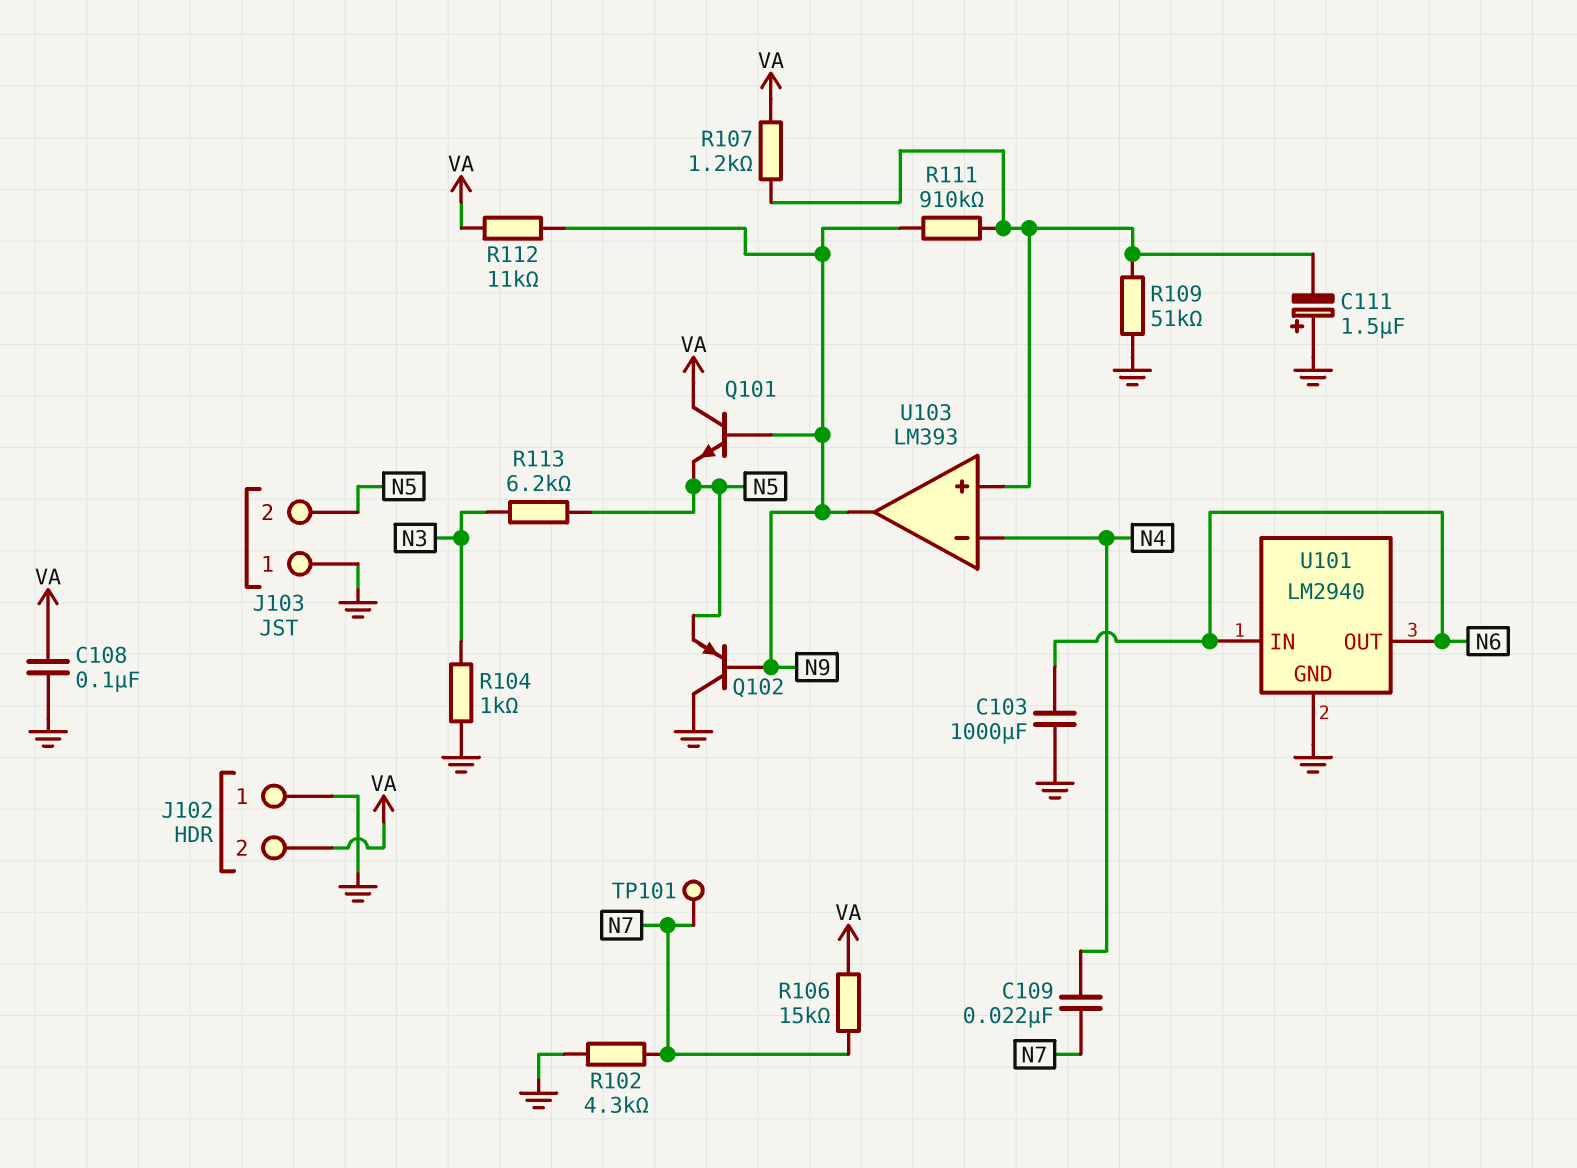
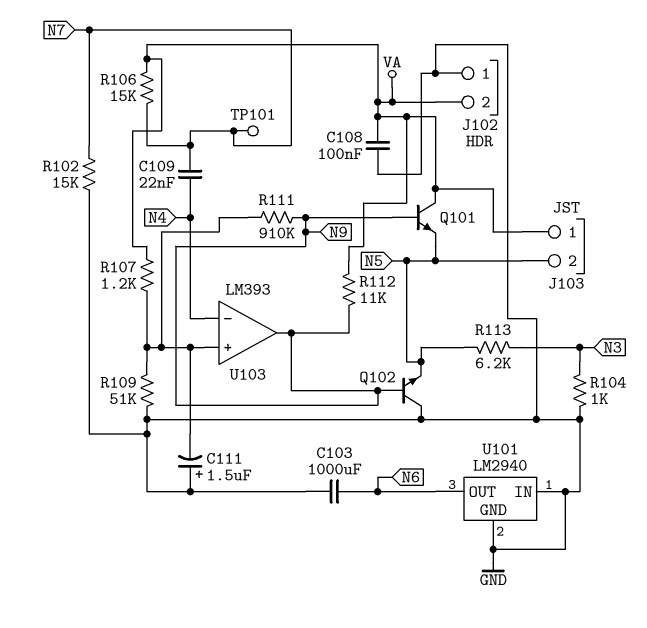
J103 pin 1: GND -> VA
Q102: PNP (B N9, C GND, E N5) -> NPN (B N9, C GND, E N5)
R102: 4.3k (GND, N7) -> 15k (GND, N7)
U101 pin IN: N6 -> GND

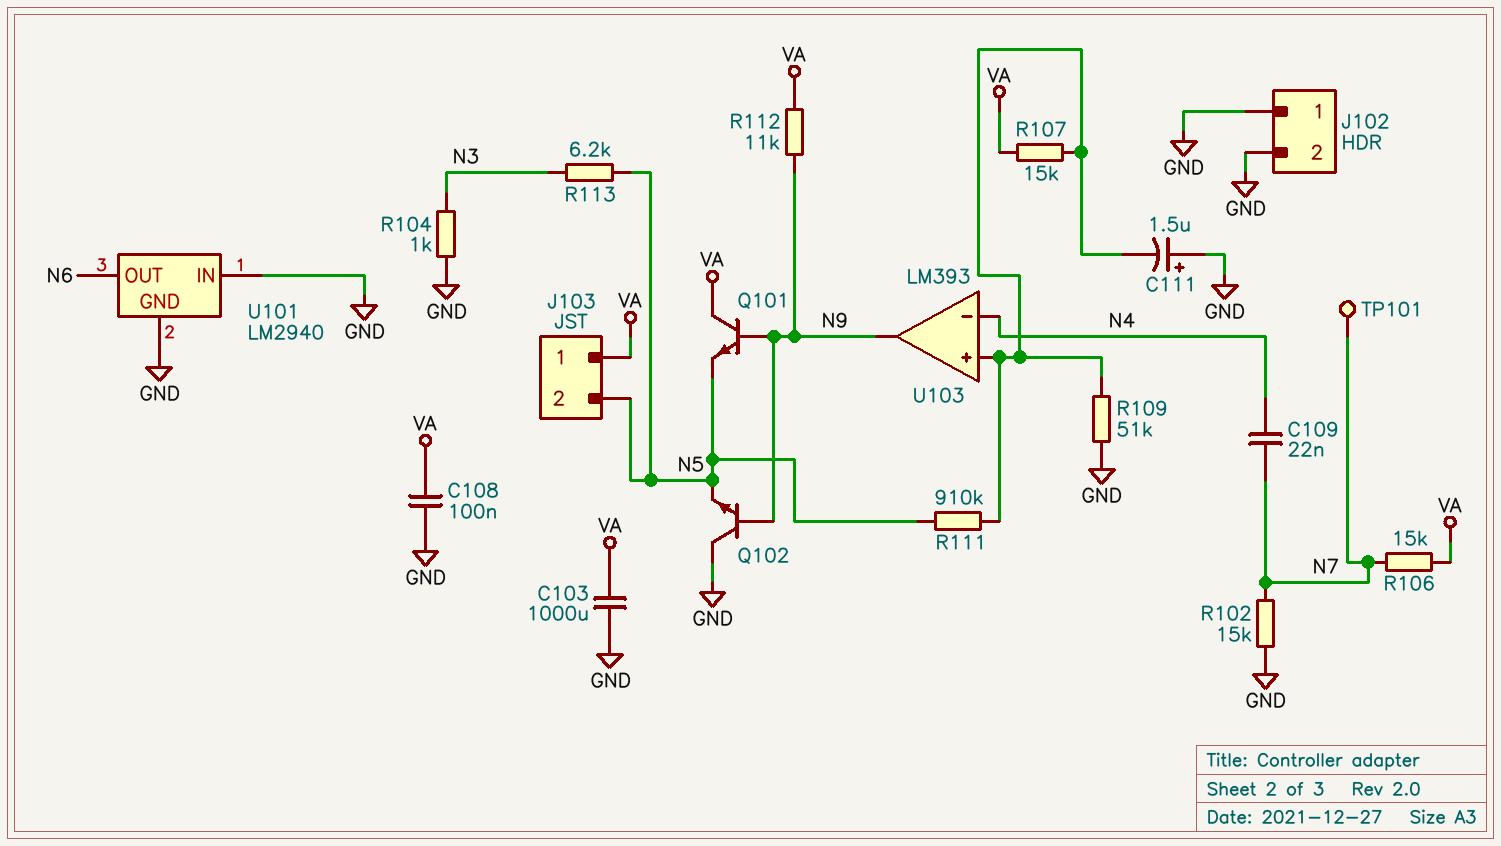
C103: 1000uF (GND, N6) -> 1000uF (GND, VA)
J102 pin 2: VA -> GND
R107: 1.2k (U103/in+, VA) -> 15k (U103/in+, VA)
R111: 910k (N9, U103/in+) -> 910k (N5, U103/in+)

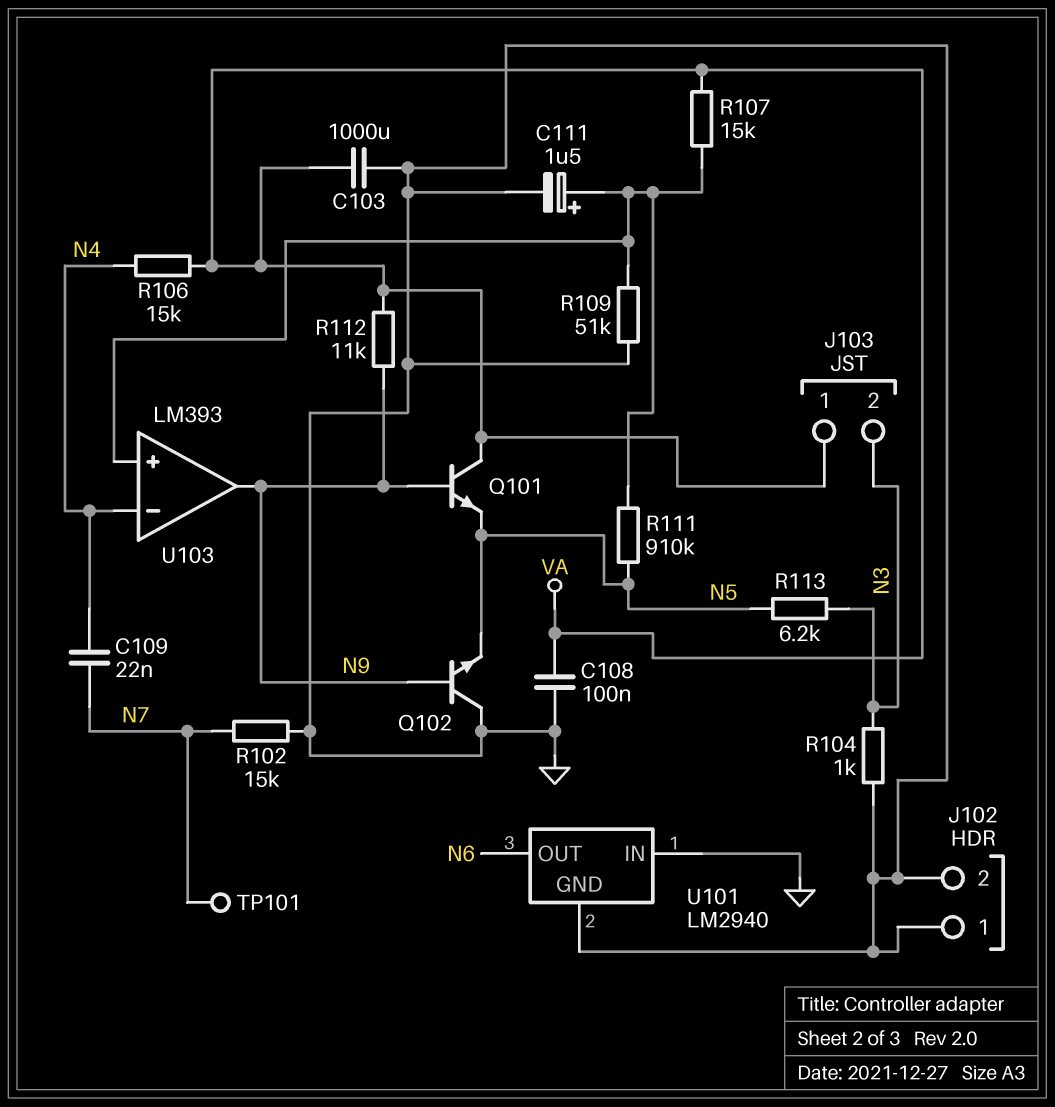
C111: 1.5uF (plus GND, minus U103/in+) -> 1.5uF (plus U103/in+, minus GND)
J103 pin 2: N5 -> N3
R106: 15k (N7, VA) -> 15k (N4, VA)

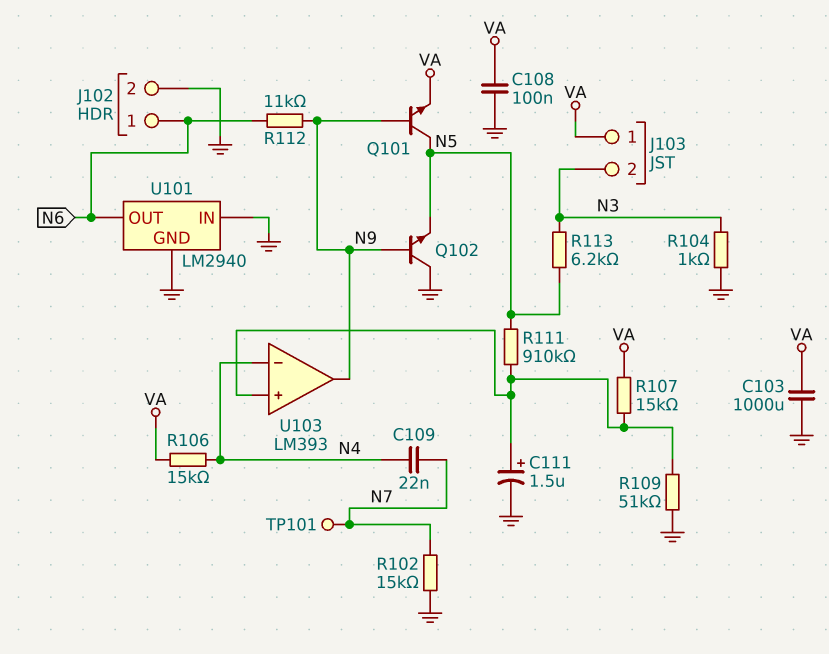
J102 pin 1: GND -> N6
Q101: NPN (B N9, C VA, E N5) -> NPN (B N9, C N5, E VA)
R112: 11k (N9, VA) -> 11k (N6, N9)

